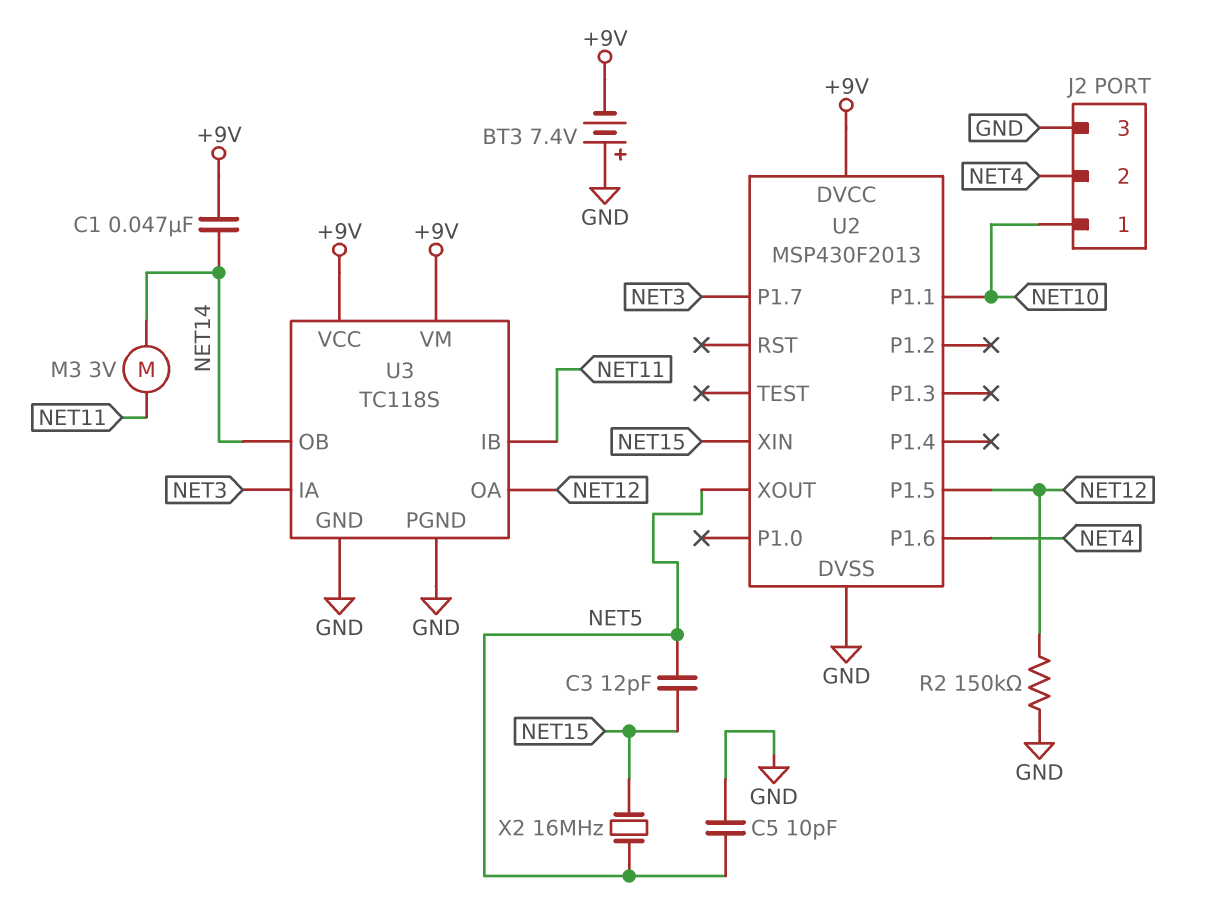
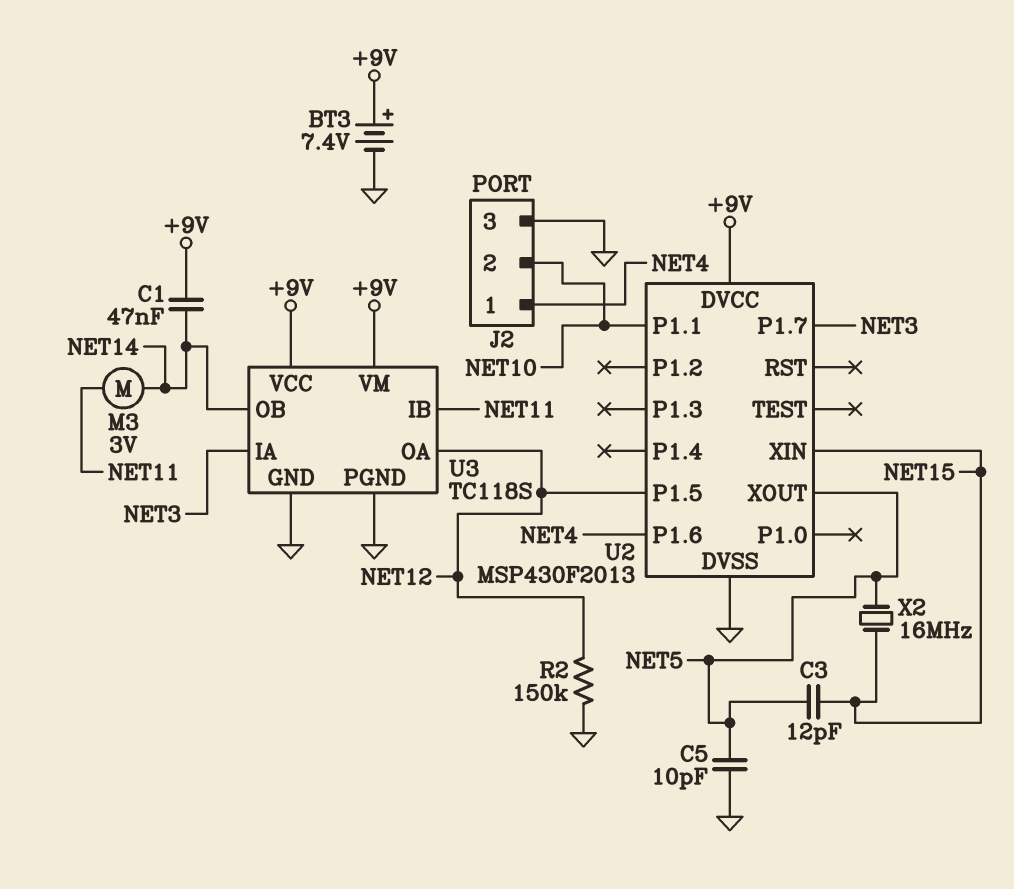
BT3: 7.4V (plus GND, minus +9V) -> 7.4V (plus +9V, minus GND)
J2 pin 1: NET10 -> NET4
J2 pin 2: NET4 -> NET10

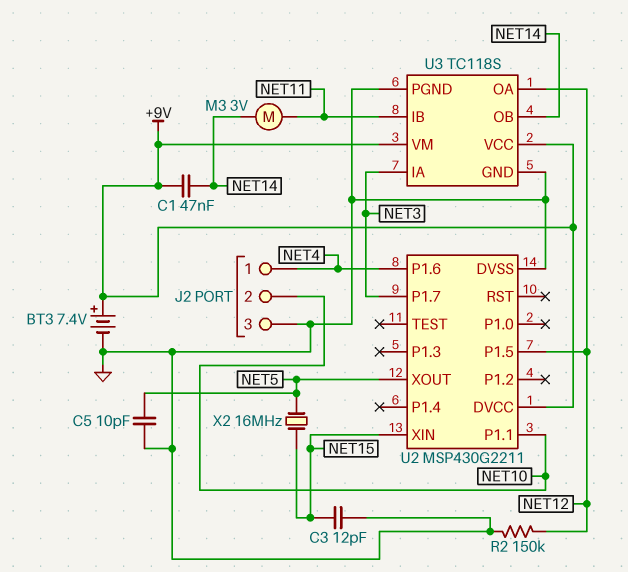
C3: 12pF (NET5, NET15) -> 12pF (GND, NET15)
U2: MSP430F2013 -> MSP430G2211

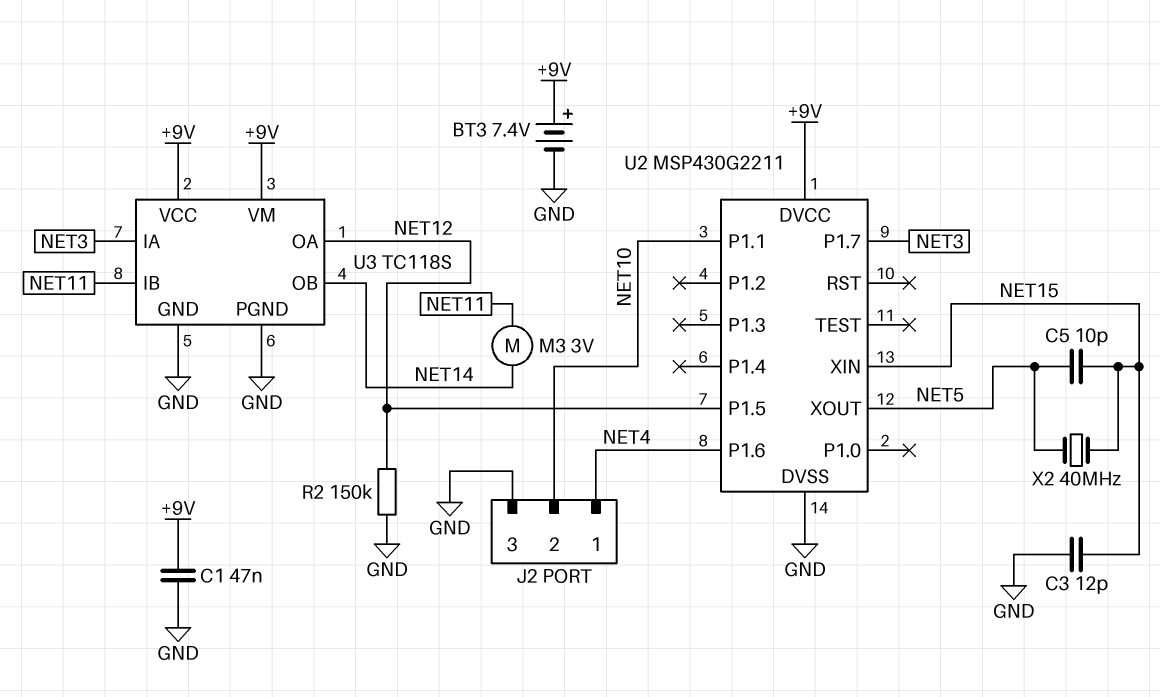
C1: 47nF (+9V, NET14) -> 47nF (+9V, GND)
C5: 10pF (GND, NET5) -> 10pF (NET5, NET15)
X2: 16MHz (NET5, NET15) -> 40MHz (NET5, NET15)

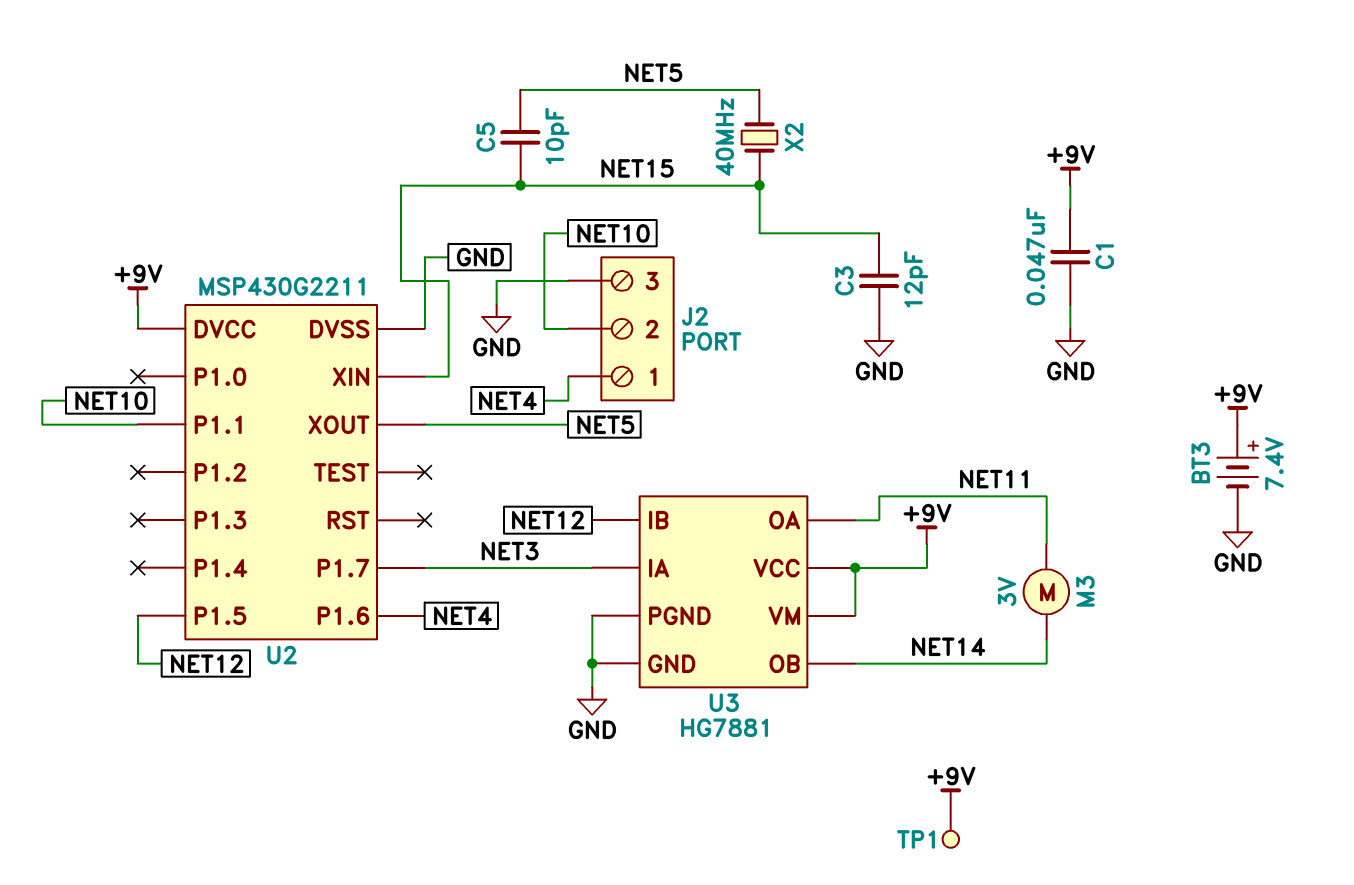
R2: 150k (GND, NET12) -> none
TP1: none -> test point (+9V)
U3: TC118S -> HG7881
U3 pin IB: NET11 -> NET12
U3 pin OA: NET12 -> NET11

